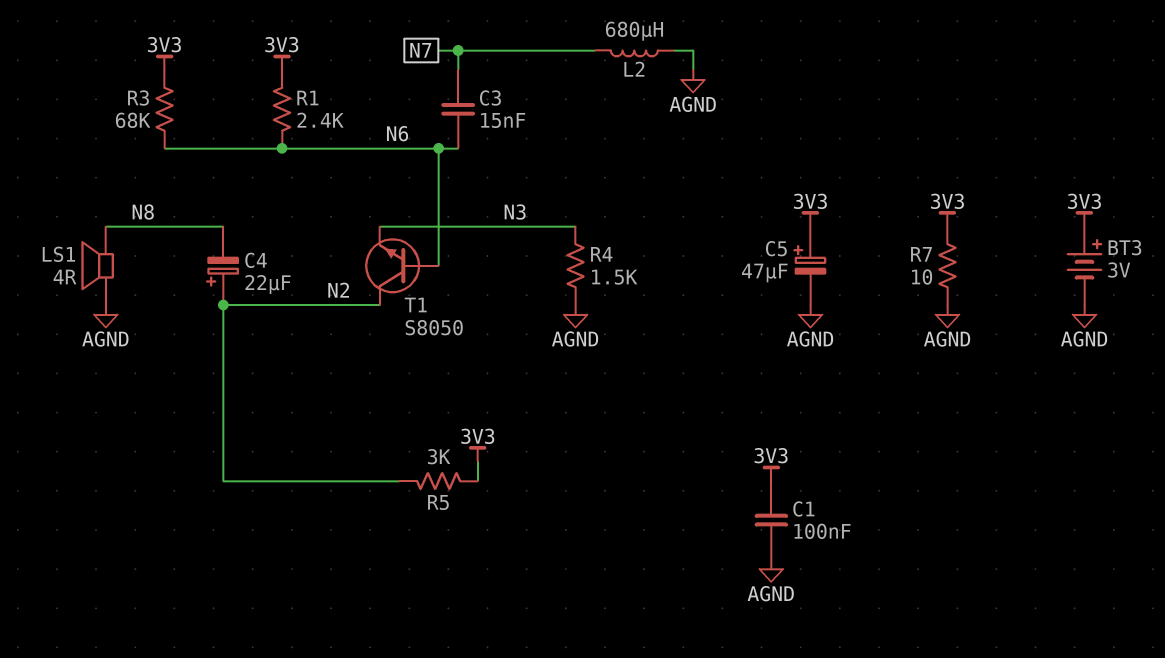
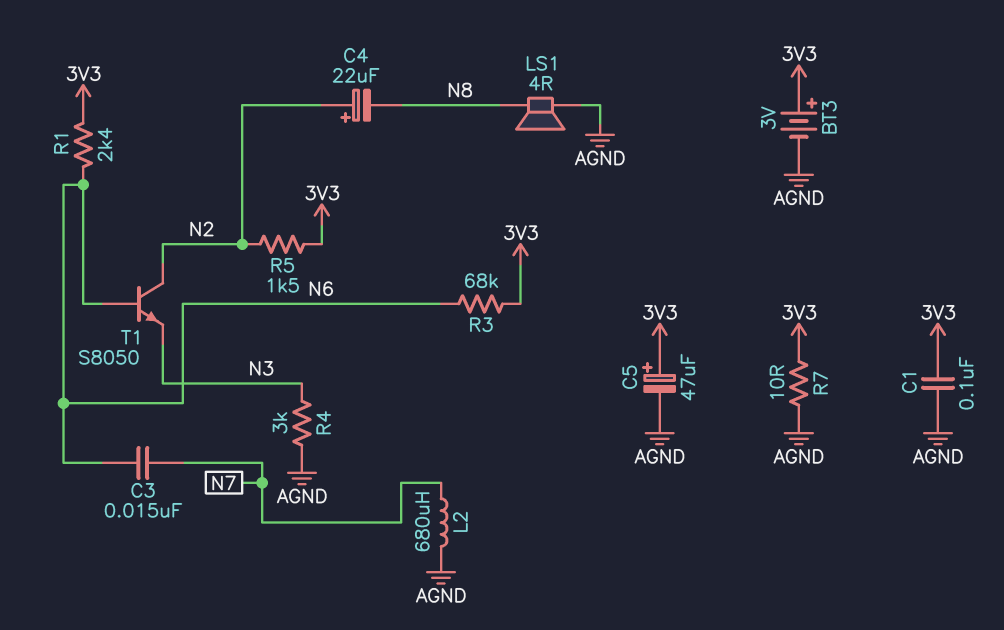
R4: 1.5k (AGND, N3) -> 3k (AGND, N3)
R5: 3k (3V3, N2) -> 1.5k (3V3, N2)

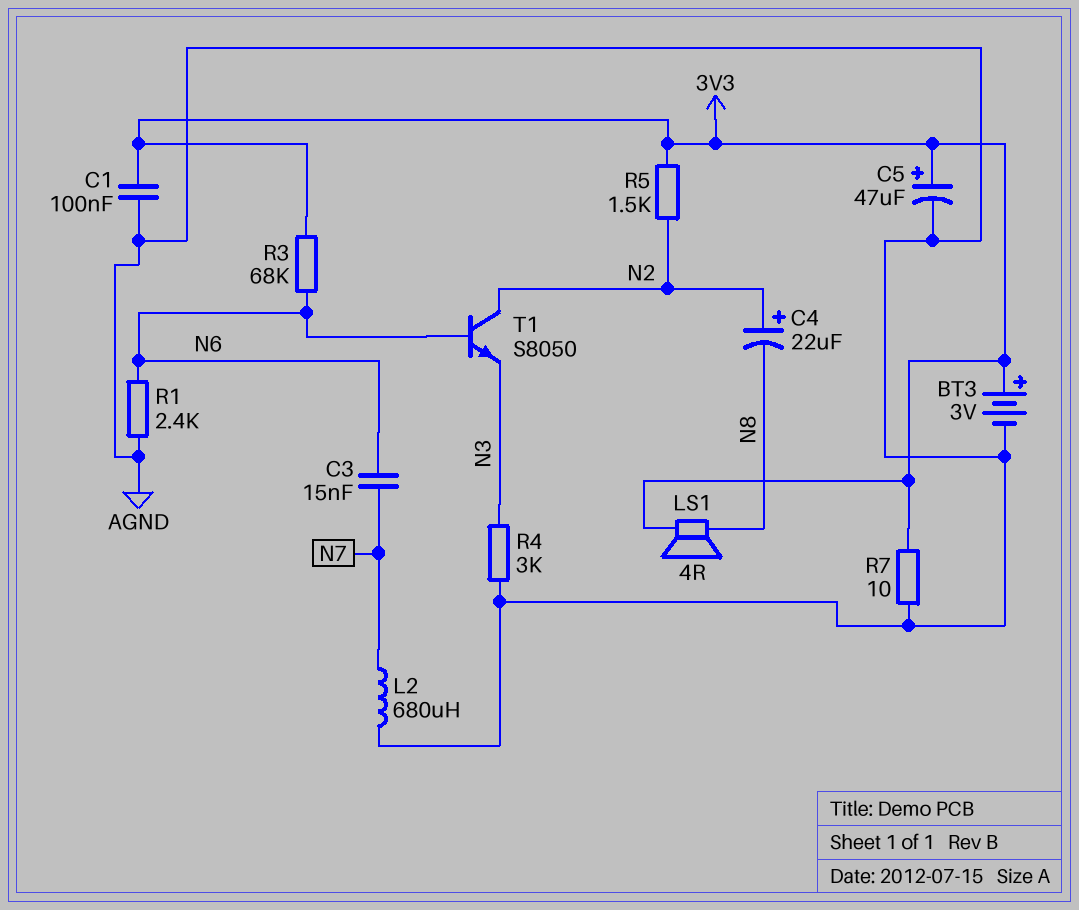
LS1: speaker 4R (AGND, N8) -> speaker 4R (3V3, N8)
R1: 2.4k (3V3, N6) -> 2.4k (AGND, N6)

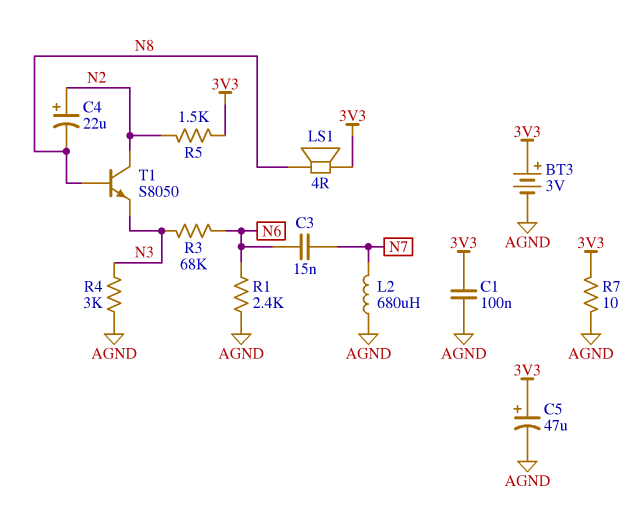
R3: 68k (3V3, N6) -> 68k (N3, N6)
T1: NPN S8050 (B N6, C N2, E N3) -> NPN S8050 (B N8, C N2, E N3)

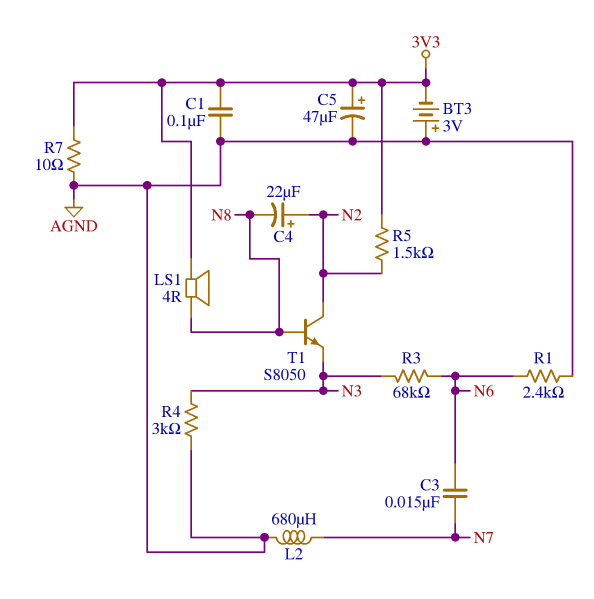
BT3: 3V (plus 3V3, minus AGND) -> 3V (plus AGND, minus 3V3)

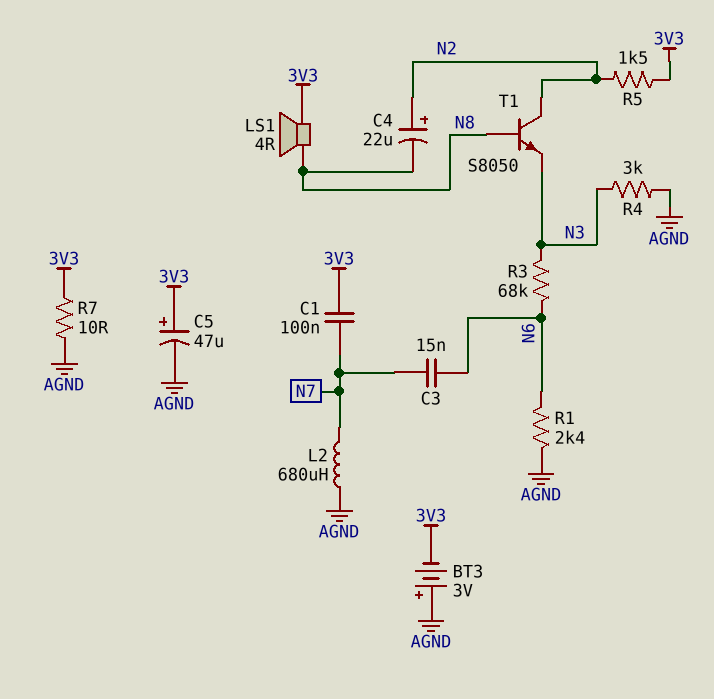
C1: 100nF (3V3, AGND) -> 100nF (3V3, N7)

